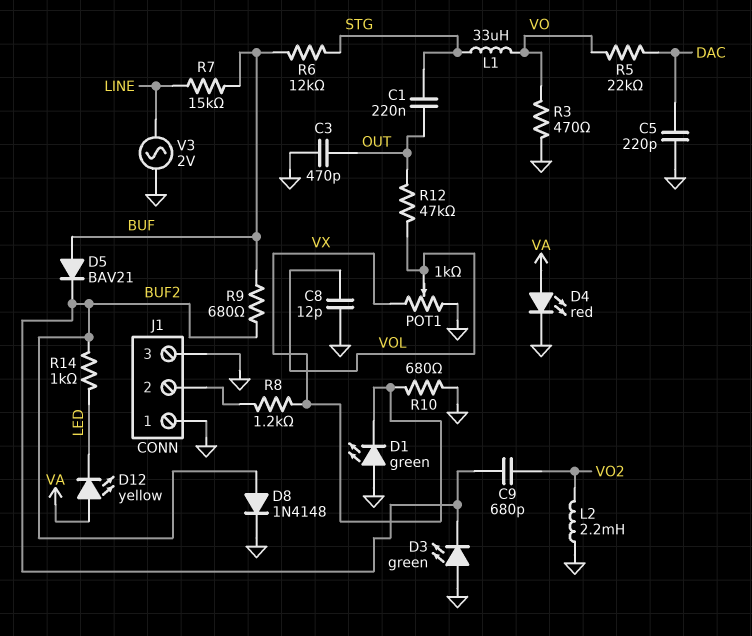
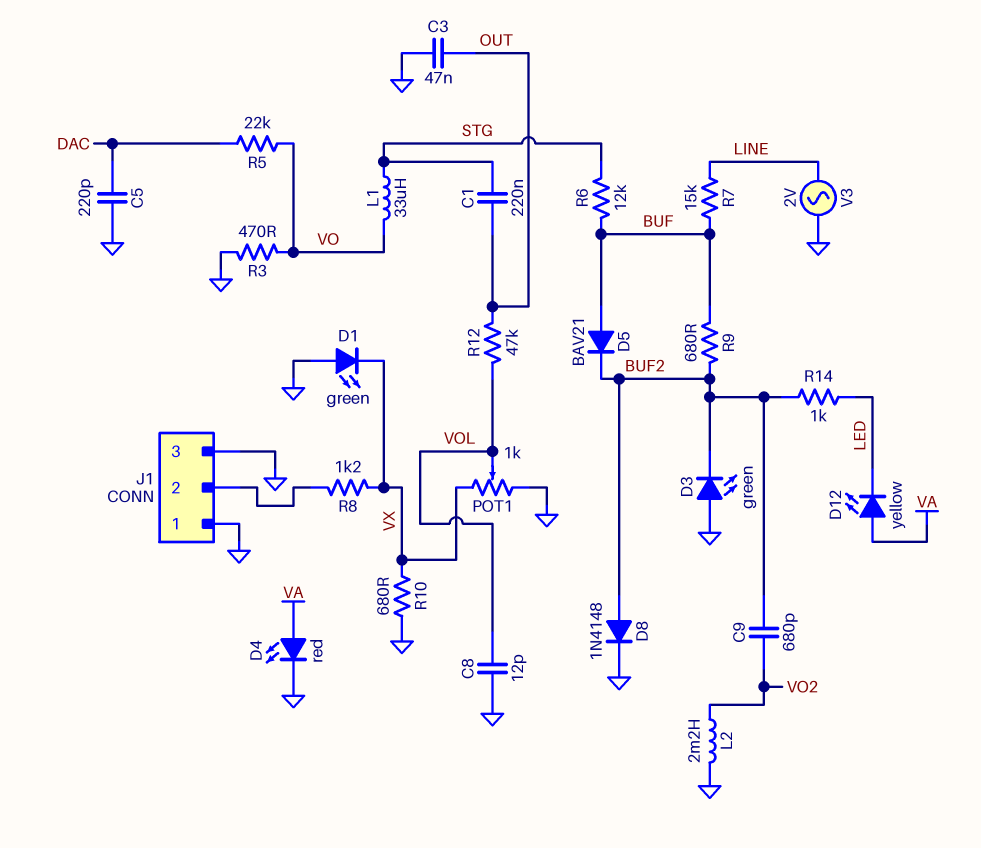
C3: 470pF (GND, OUT) -> 47nF (GND, OUT)

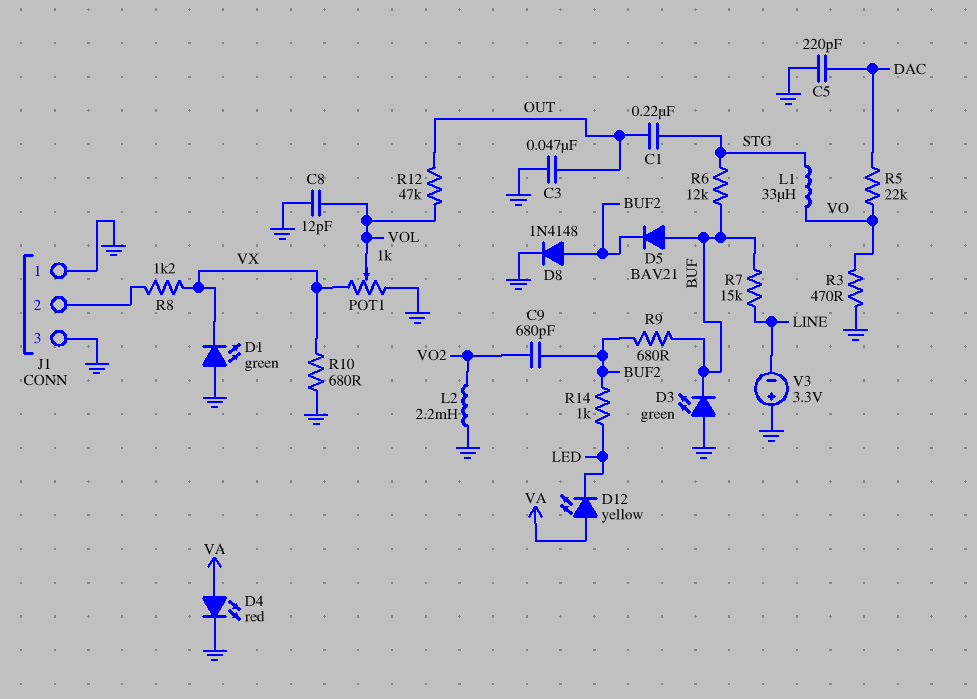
D3: LED green (A GND, K BUF2) -> LED green (A GND, K BUF)
V3: AC 2V (GND, LINE) -> 3.3V (plus GND, minus LINE)

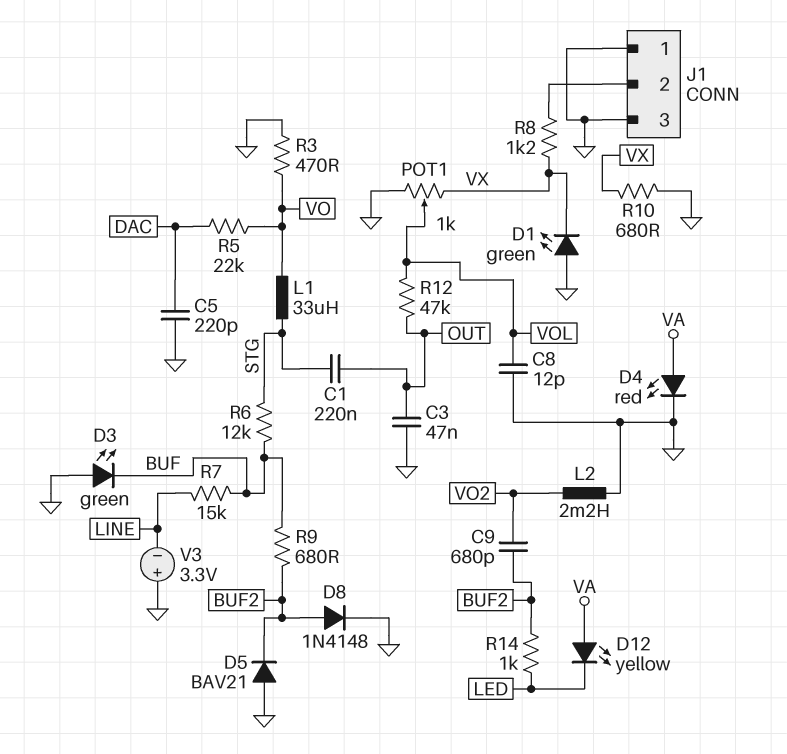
D5: diode BAV21 (A BUF, K BUF2) -> diode BAV21 (A GND, K BUF2)

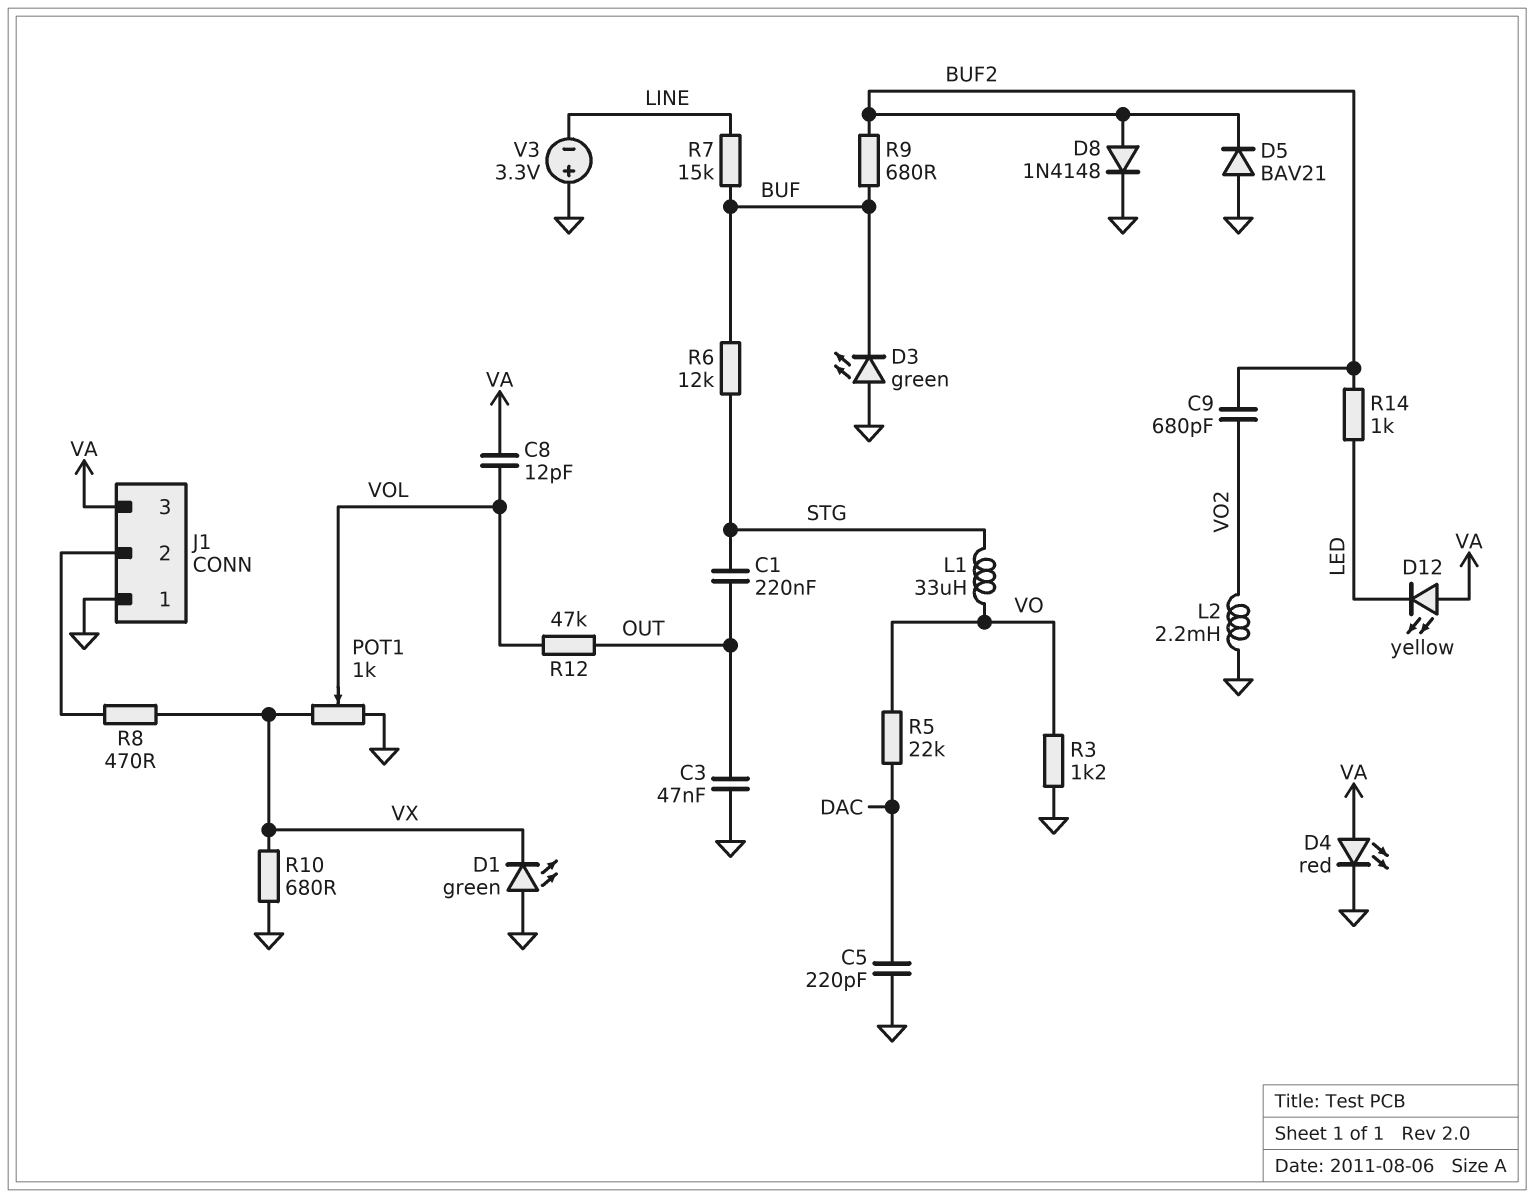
C8: 12pF (GND, VOL) -> 12pF (VA, VOL)
J1 pin 3: GND -> VA
R3: 470 (GND, VO) -> 1.2k (GND, VO)
R8: 1.2k (J1/2, VX) -> 470 (J1/2, VX)

